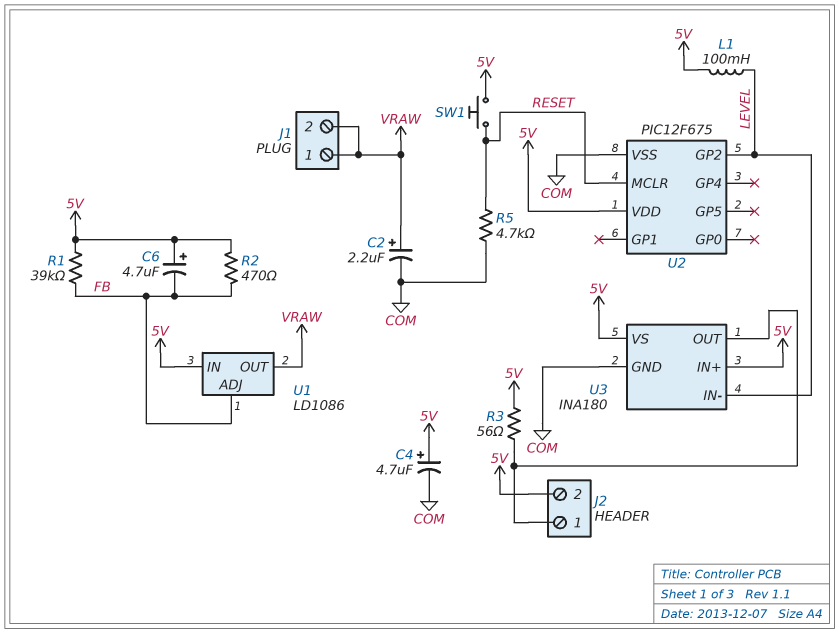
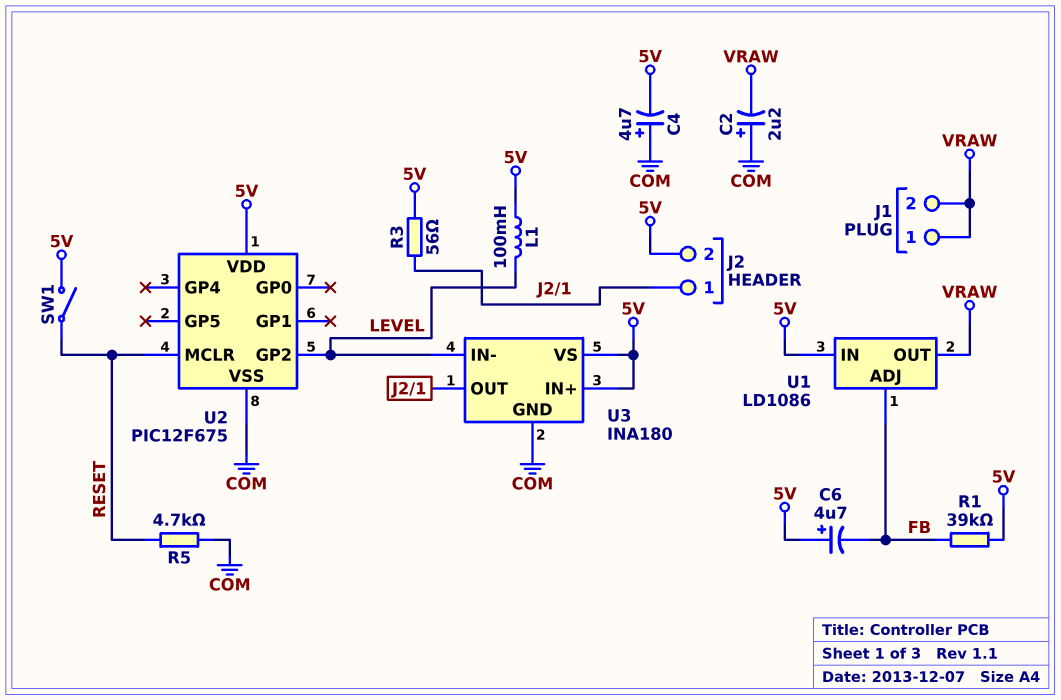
C2: 2.2uF (plus VRAW, minus COM) -> 2.2uF (plus COM, minus VRAW)
C4: 4.7uF (plus 5V, minus COM) -> 4.7uF (plus COM, minus 5V)
R2: 470 (5V, FB) -> none
SW1: button (5V, RESET) -> switch (5V, RESET)

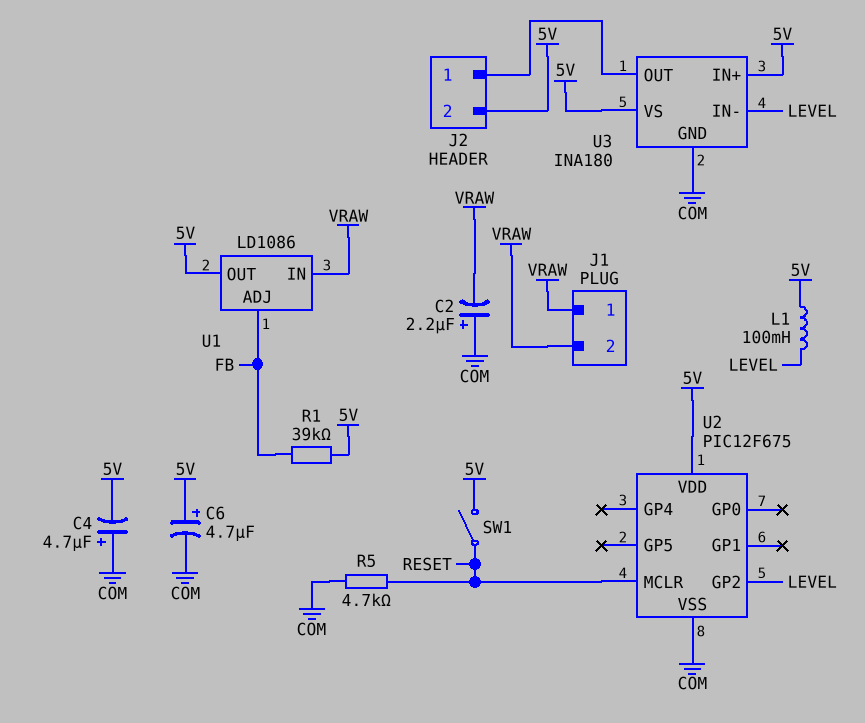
C6: 4.7uF (plus 5V, minus FB) -> 4.7uF (plus 5V, minus COM)
R3: 56 (5V, J2/1) -> none
U1 pin IN: 5V -> VRAW
U1 pin OUT: VRAW -> 5V

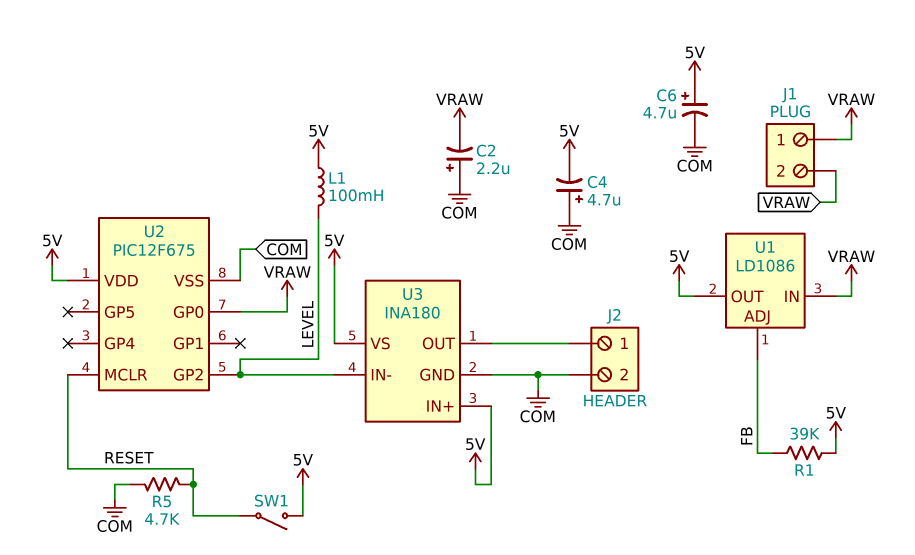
J2 pin 2: 5V -> COM
U2 pin GP0: none -> VRAW

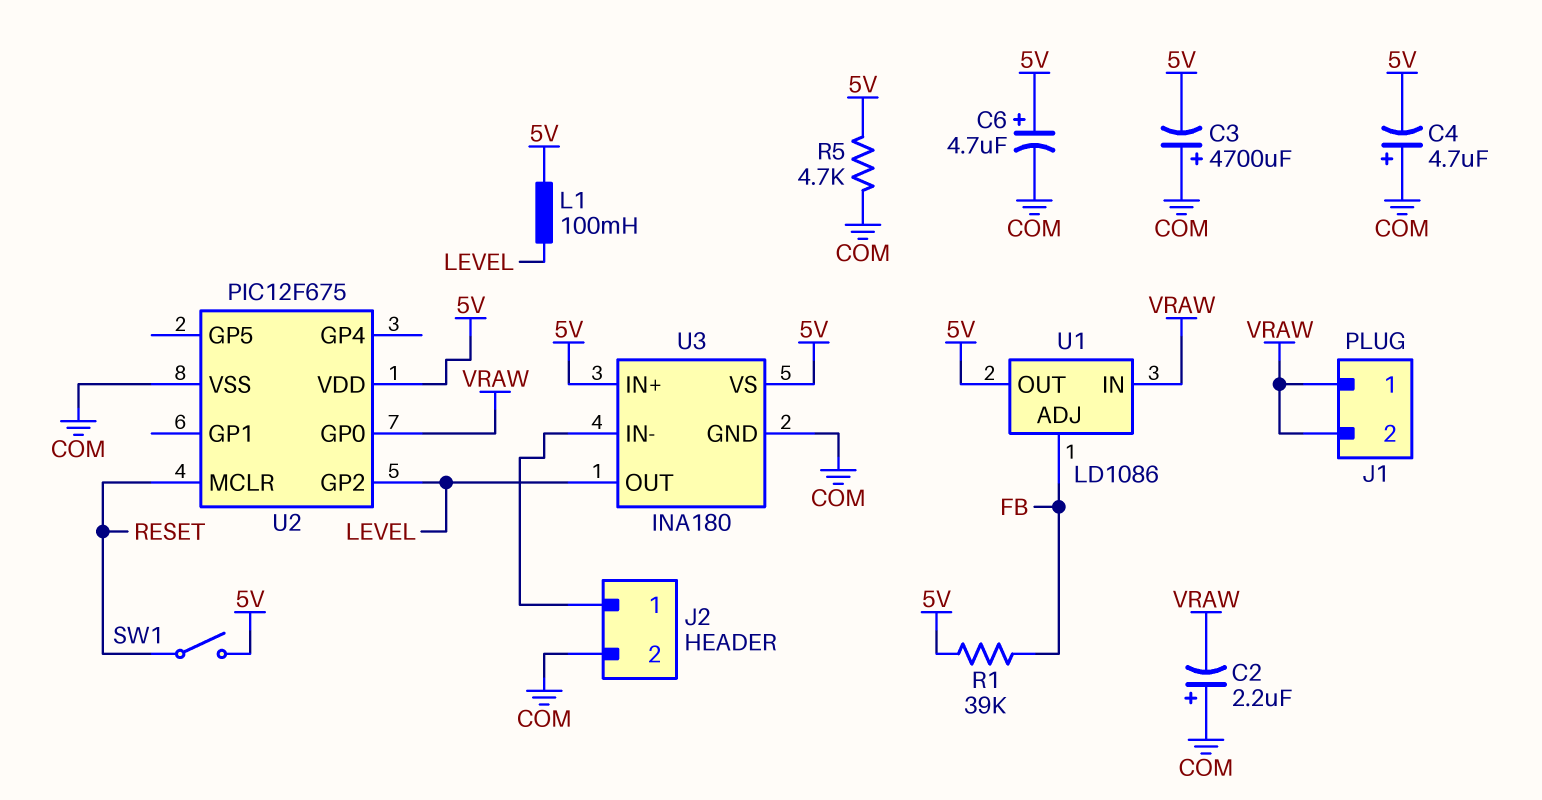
C3: none -> 4700uF (plus COM, minus 5V)
R5: 4.7k (COM, RESET) -> 4.7k (5V, COM)
U3 pin IN-: LEVEL -> J2/1
U3 pin OUT: J2/1 -> LEVEL

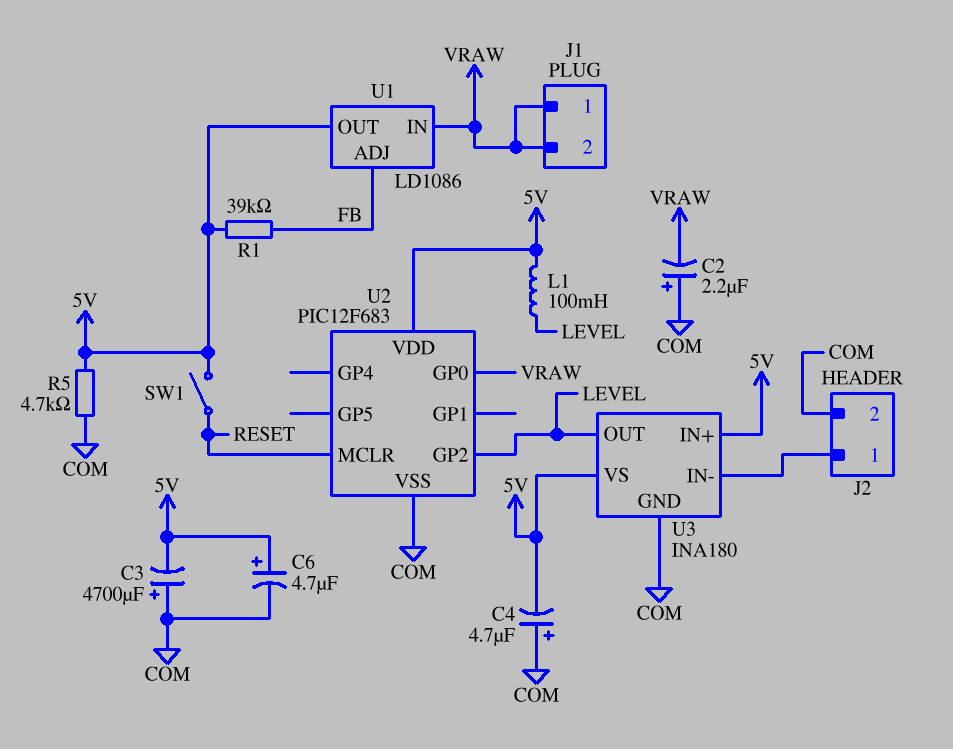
U2: PIC12F675 -> PIC12F683

